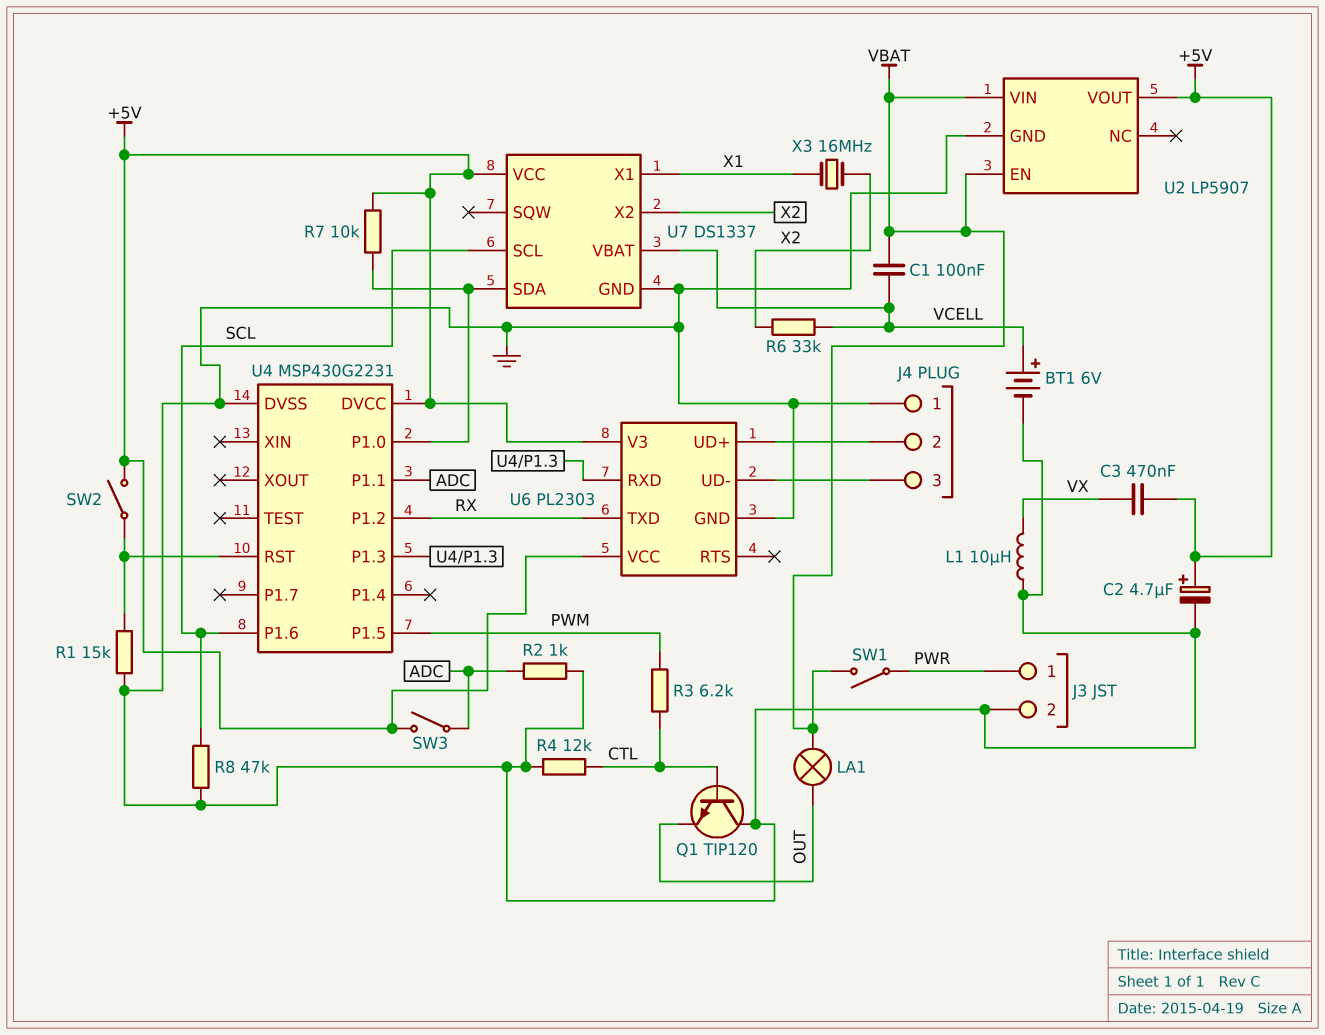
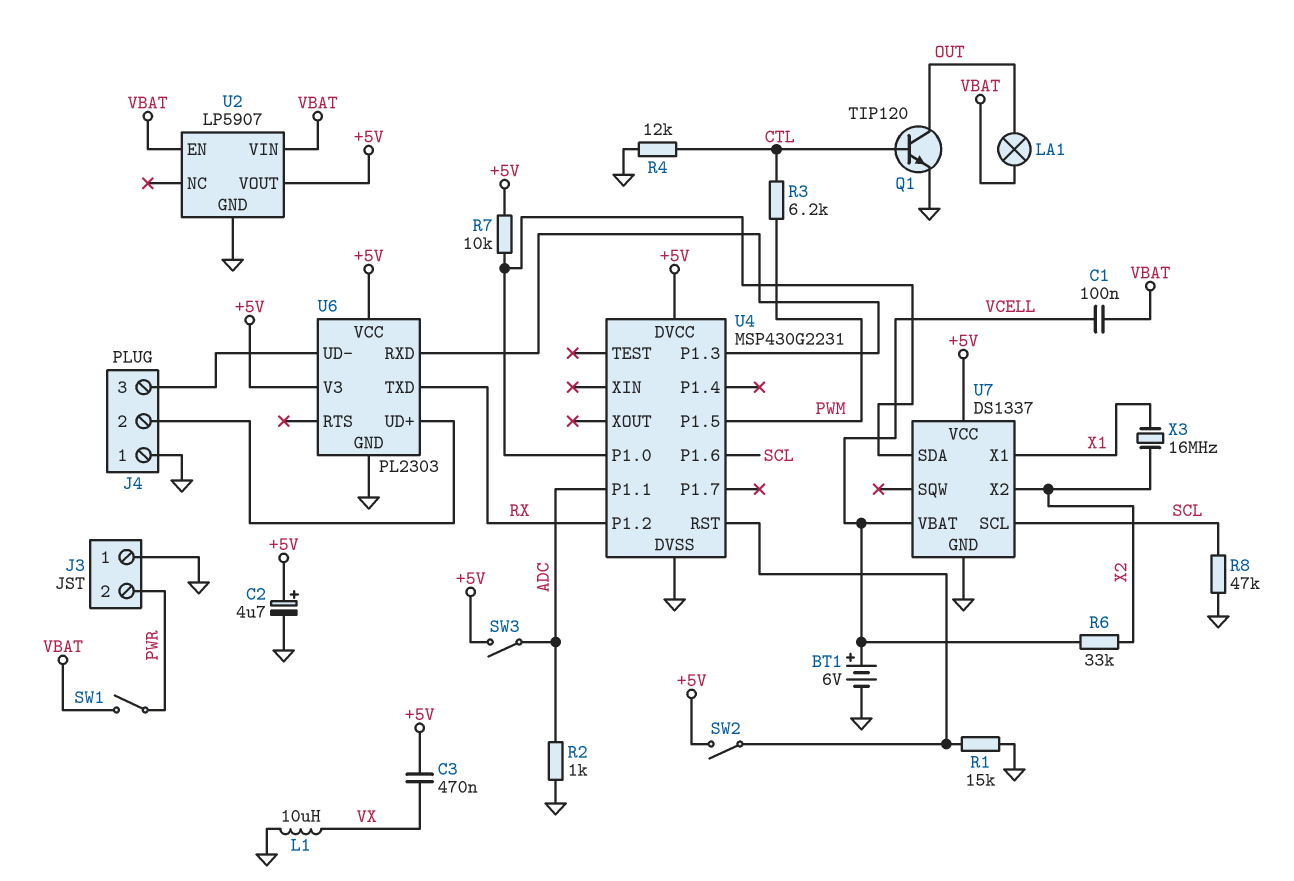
J3 pin 1: PWR -> GND
J3 pin 2: GND -> PWR
Q1: NPN TIP120 (B CTL, C GND, E OUT) -> NPN TIP120 (B CTL, C OUT, E GND)

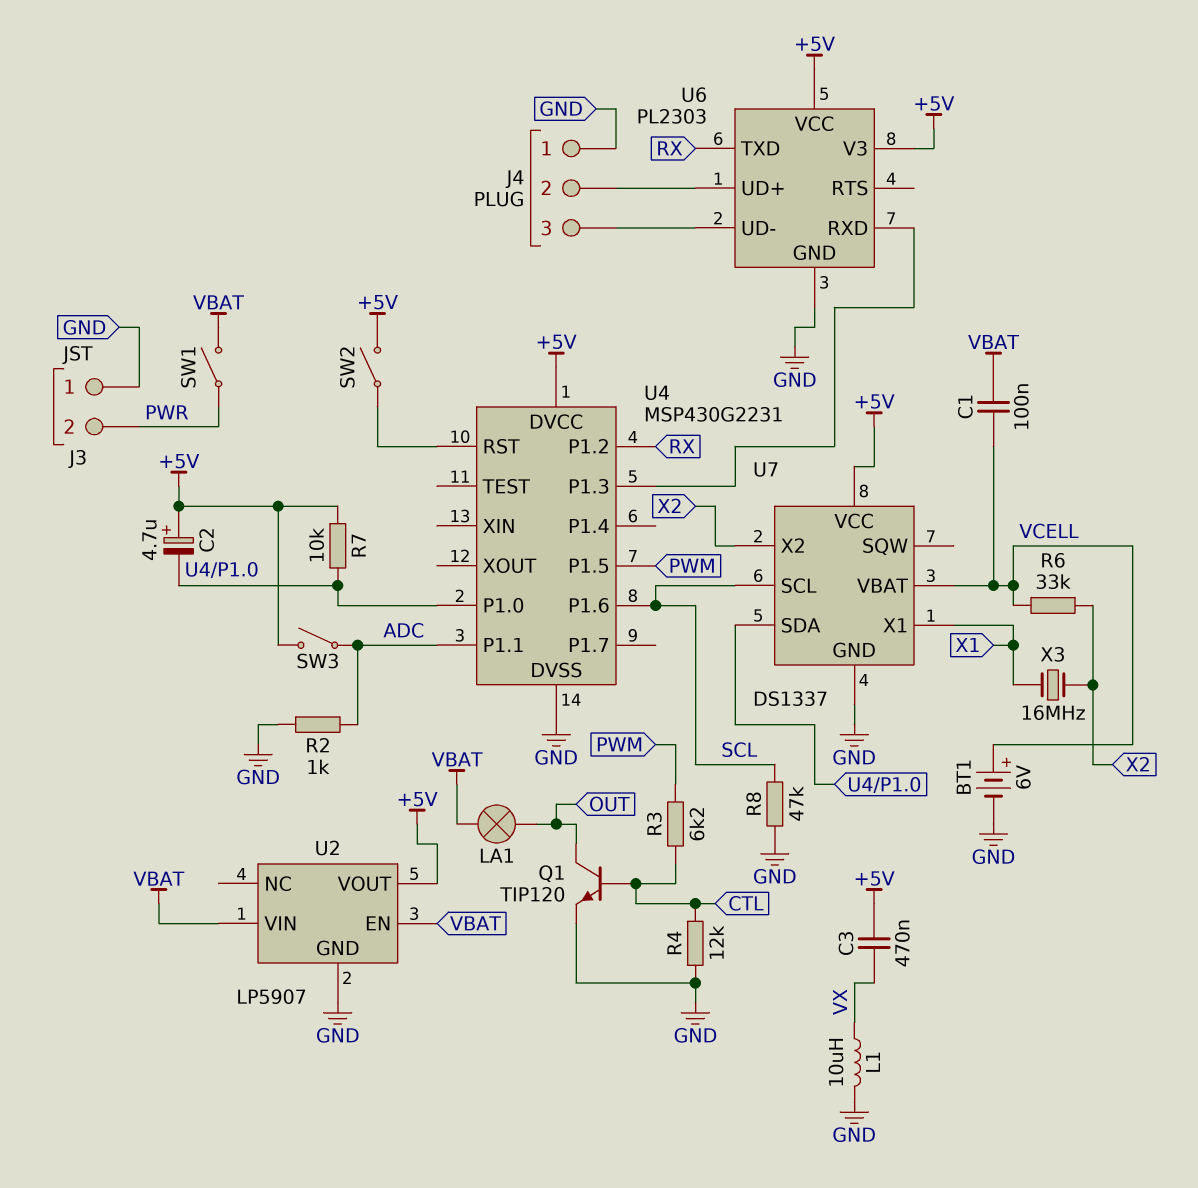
C2: 4.7uF (plus +5V, minus GND) -> 4.7uF (plus +5V, minus U4/P1.0)
R1: 15k (GND, U4/RST) -> none

